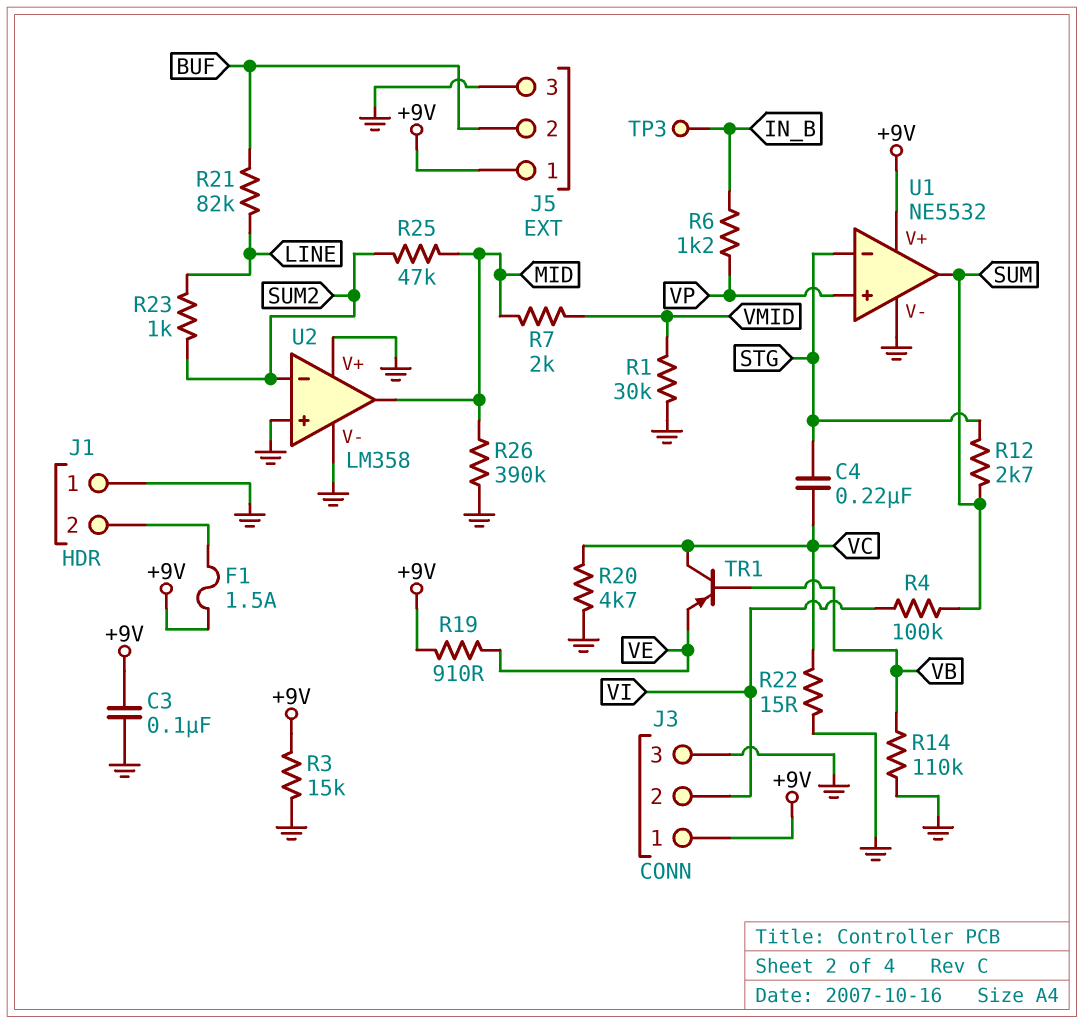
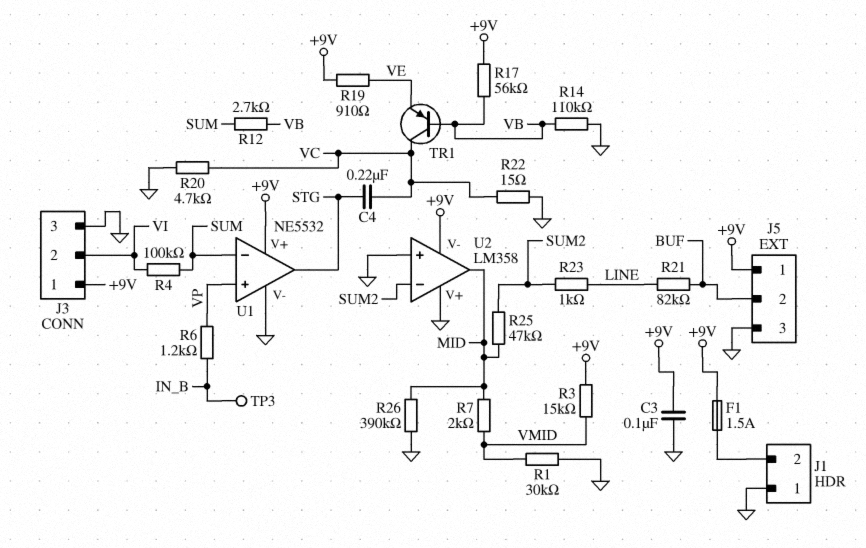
R3: 15k (+9V, GND) -> 15k (+9V, VMID)
R12: 2.7k (STG, SUM) -> 2.7k (SUM, VB)
R17: none -> 56k (+9V, VB)
U1 pin in-: STG -> SUM
U1 pin out: SUM -> STG
U2 pin V-: GND -> +9V

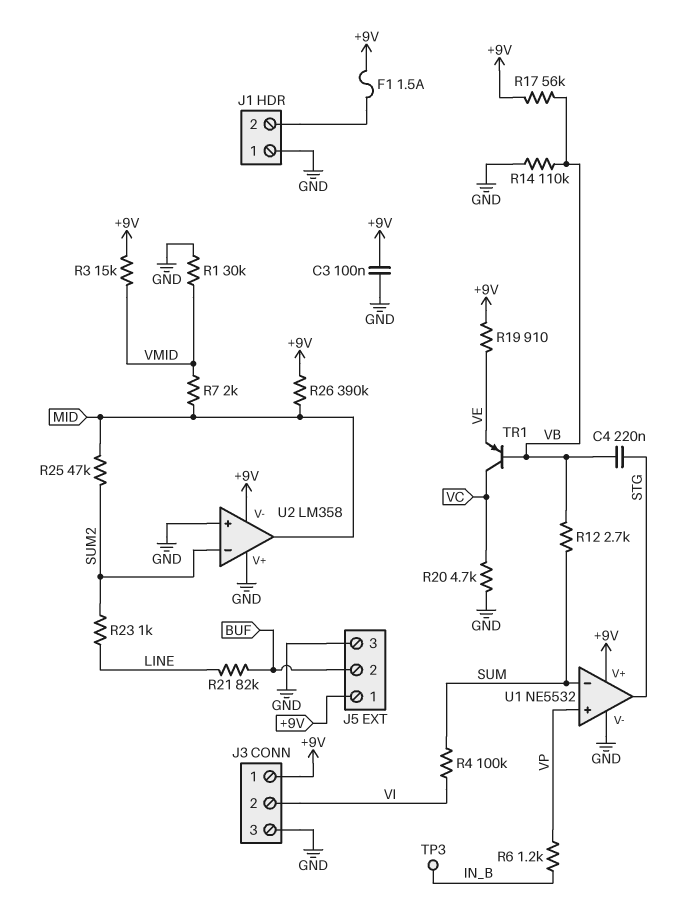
C4: 220nF (STG, VC) -> 220nF (STG, VB)
R22: 15 (GND, VC) -> none
R26: 390k (GND, MID) -> 390k (+9V, MID)

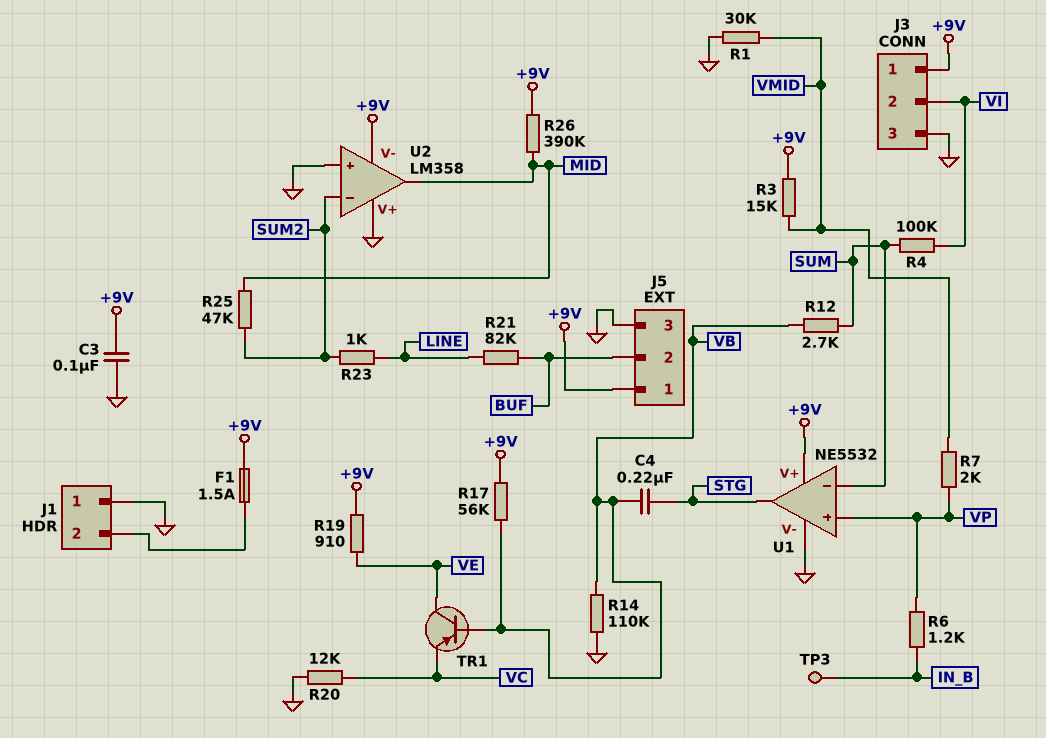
R7: 2k (MID, VMID) -> 2k (VMID, VP)
R20: 4.7k (GND, VC) -> 12k (GND, VC)
TR1: PNP (B VB, C VC, E VE) -> PNP (B VB, C VE, E VC)

